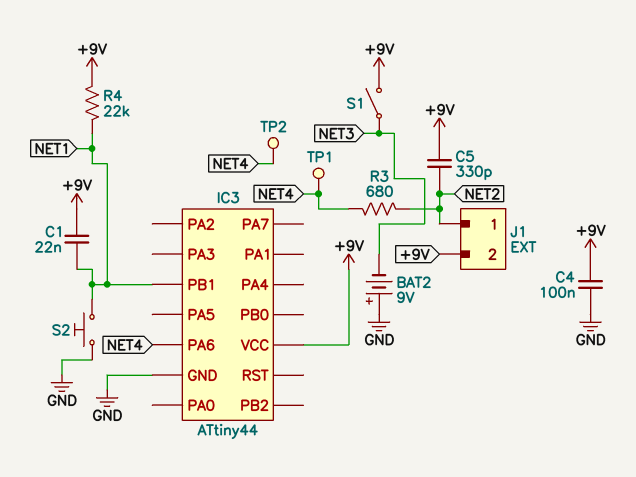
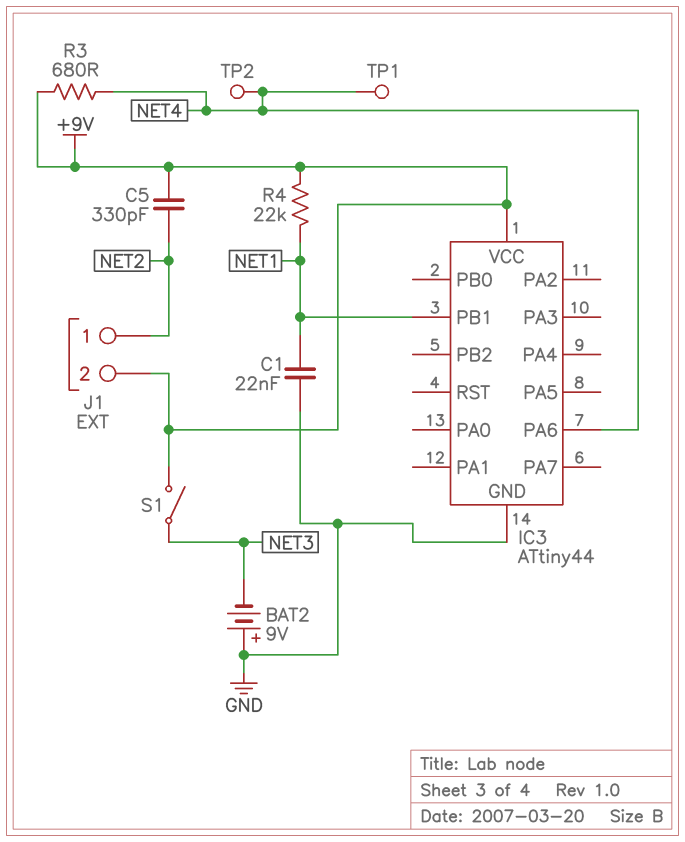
C1: 22nF (+9V, NET1) -> 22nF (GND, NET1)
C4: 100nF (+9V, GND) -> none
R3: 680 (NET2, NET4) -> 680 (+9V, NET4)
S2: button (GND, NET1) -> none

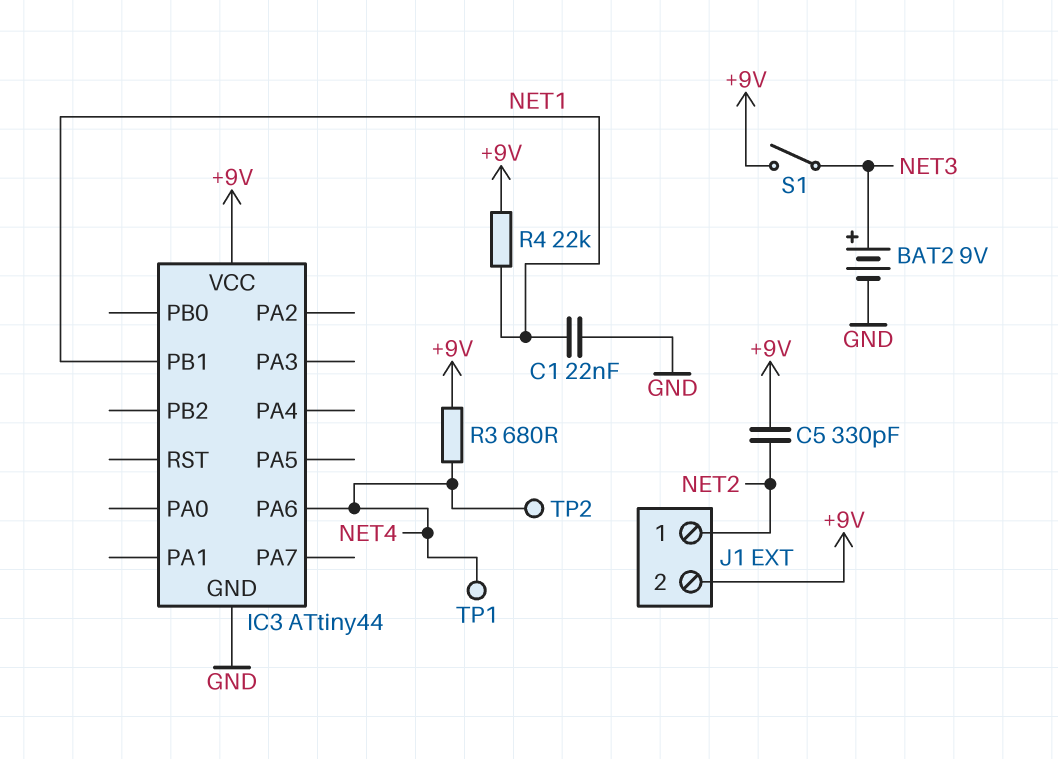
BAT2: 9V (plus GND, minus NET3) -> 9V (plus NET3, minus GND)

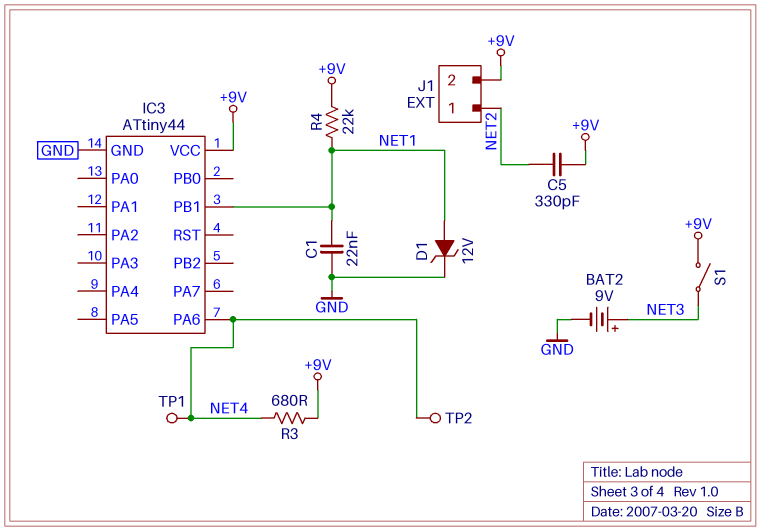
D1: none -> zener 12V (A NET1, K GND)

